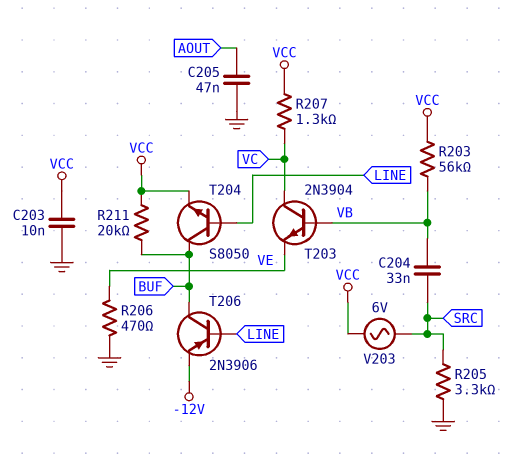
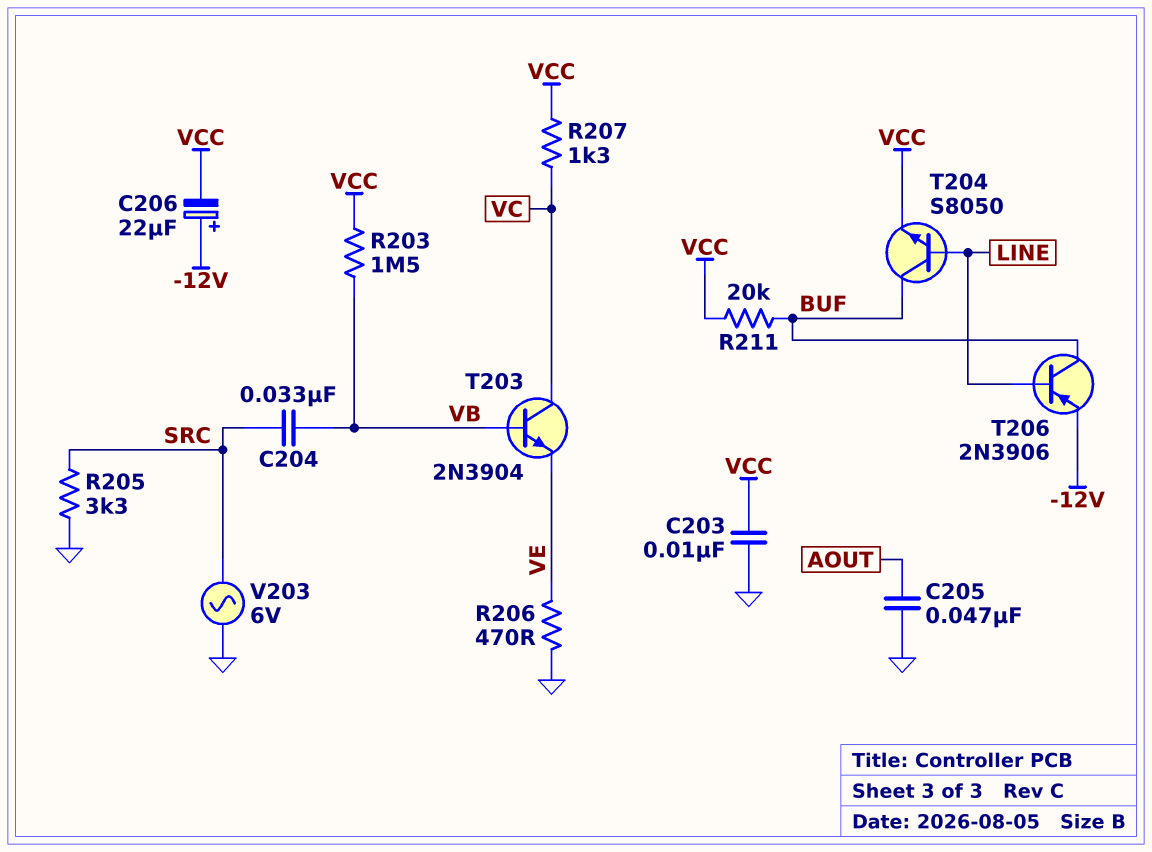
C206: none -> 22uF (plus -12V, minus VCC)
R203: 56k (VB, VCC) -> 1.5M (VB, VCC)
V203: AC 6V (SRC, VCC) -> AC 6V (GND, SRC)

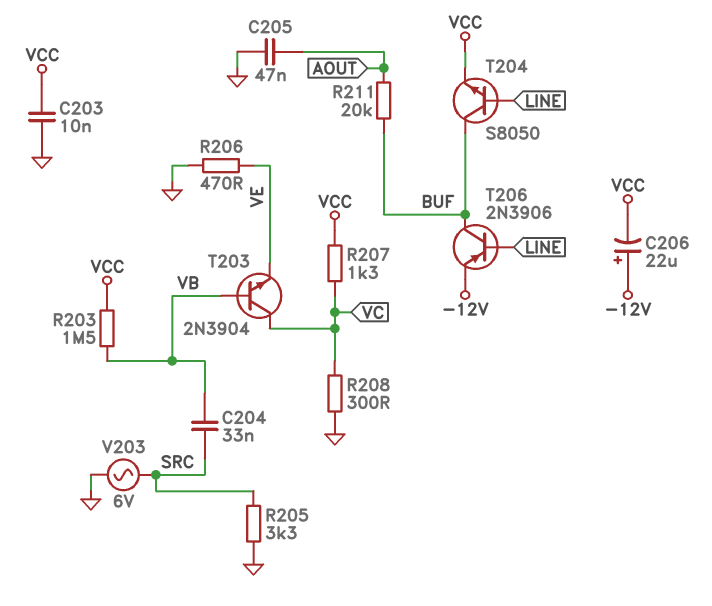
R208: none -> 300 (GND, VC)
R211: 20k (BUF, VCC) -> 20k (AOUT, BUF)

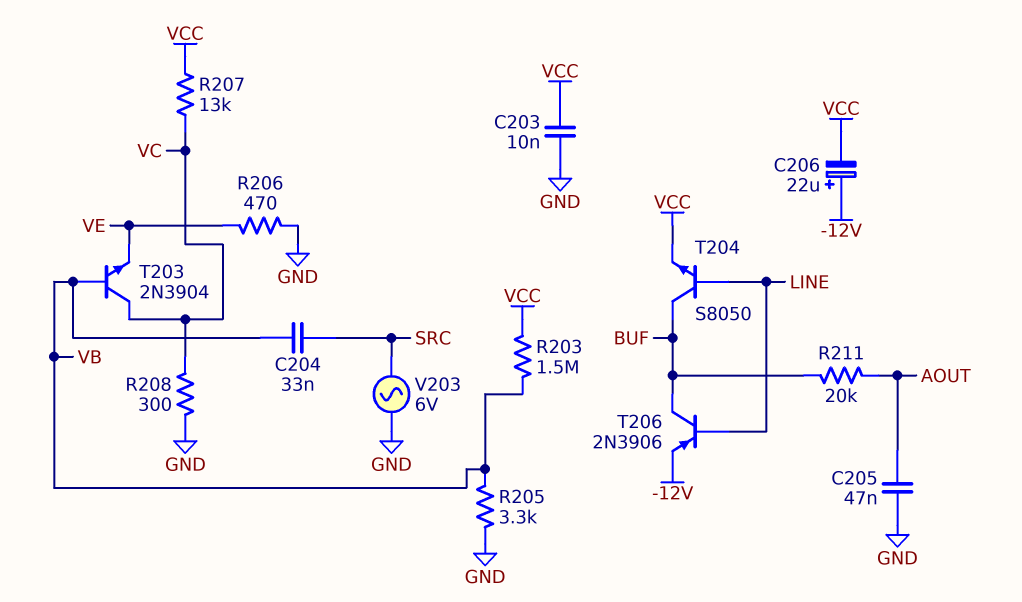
R205: 3.3k (GND, SRC) -> 3.3k (GND, VB)
R207: 1.3k (VC, VCC) -> 13k (VC, VCC)

